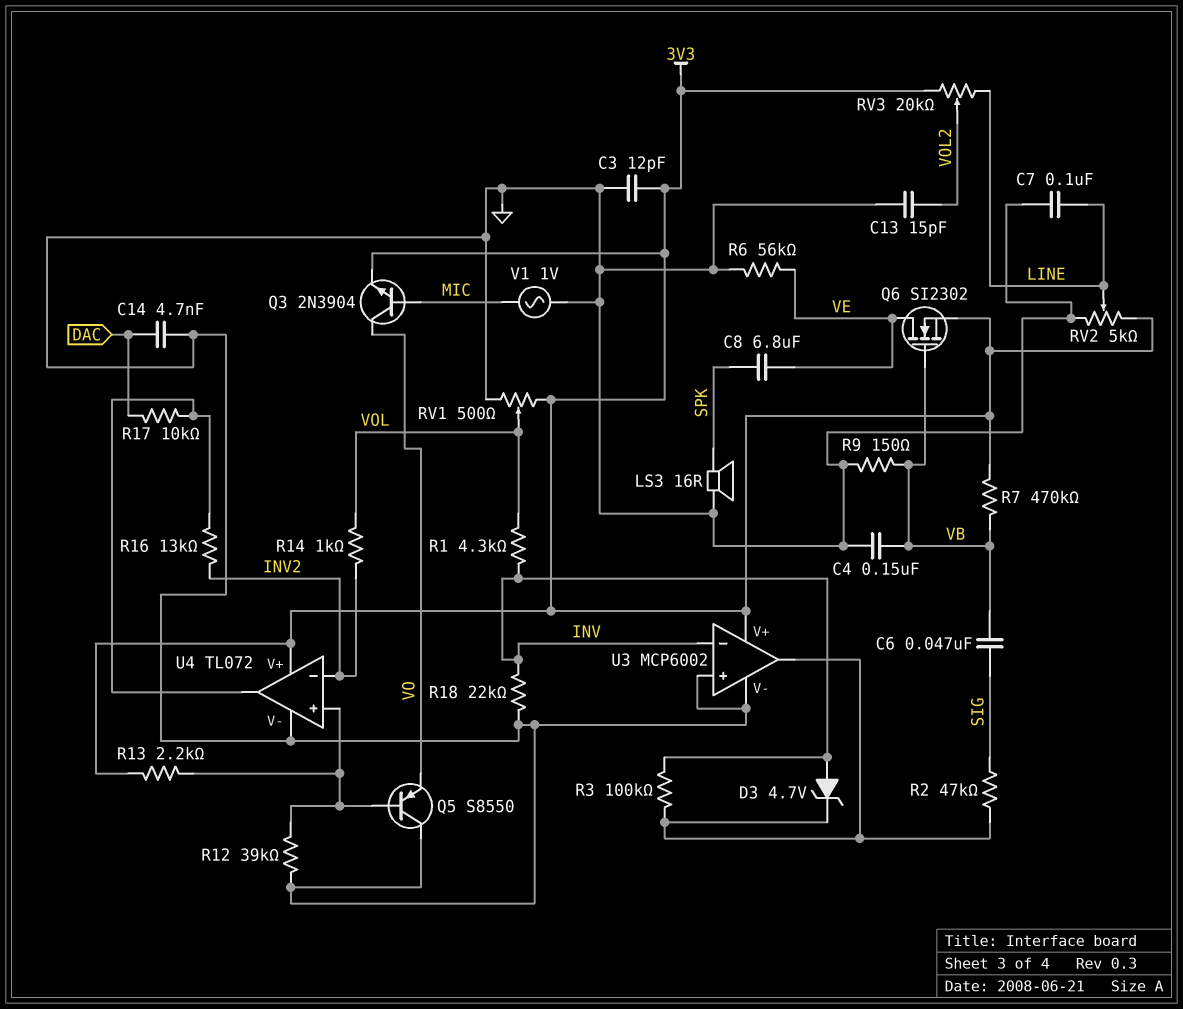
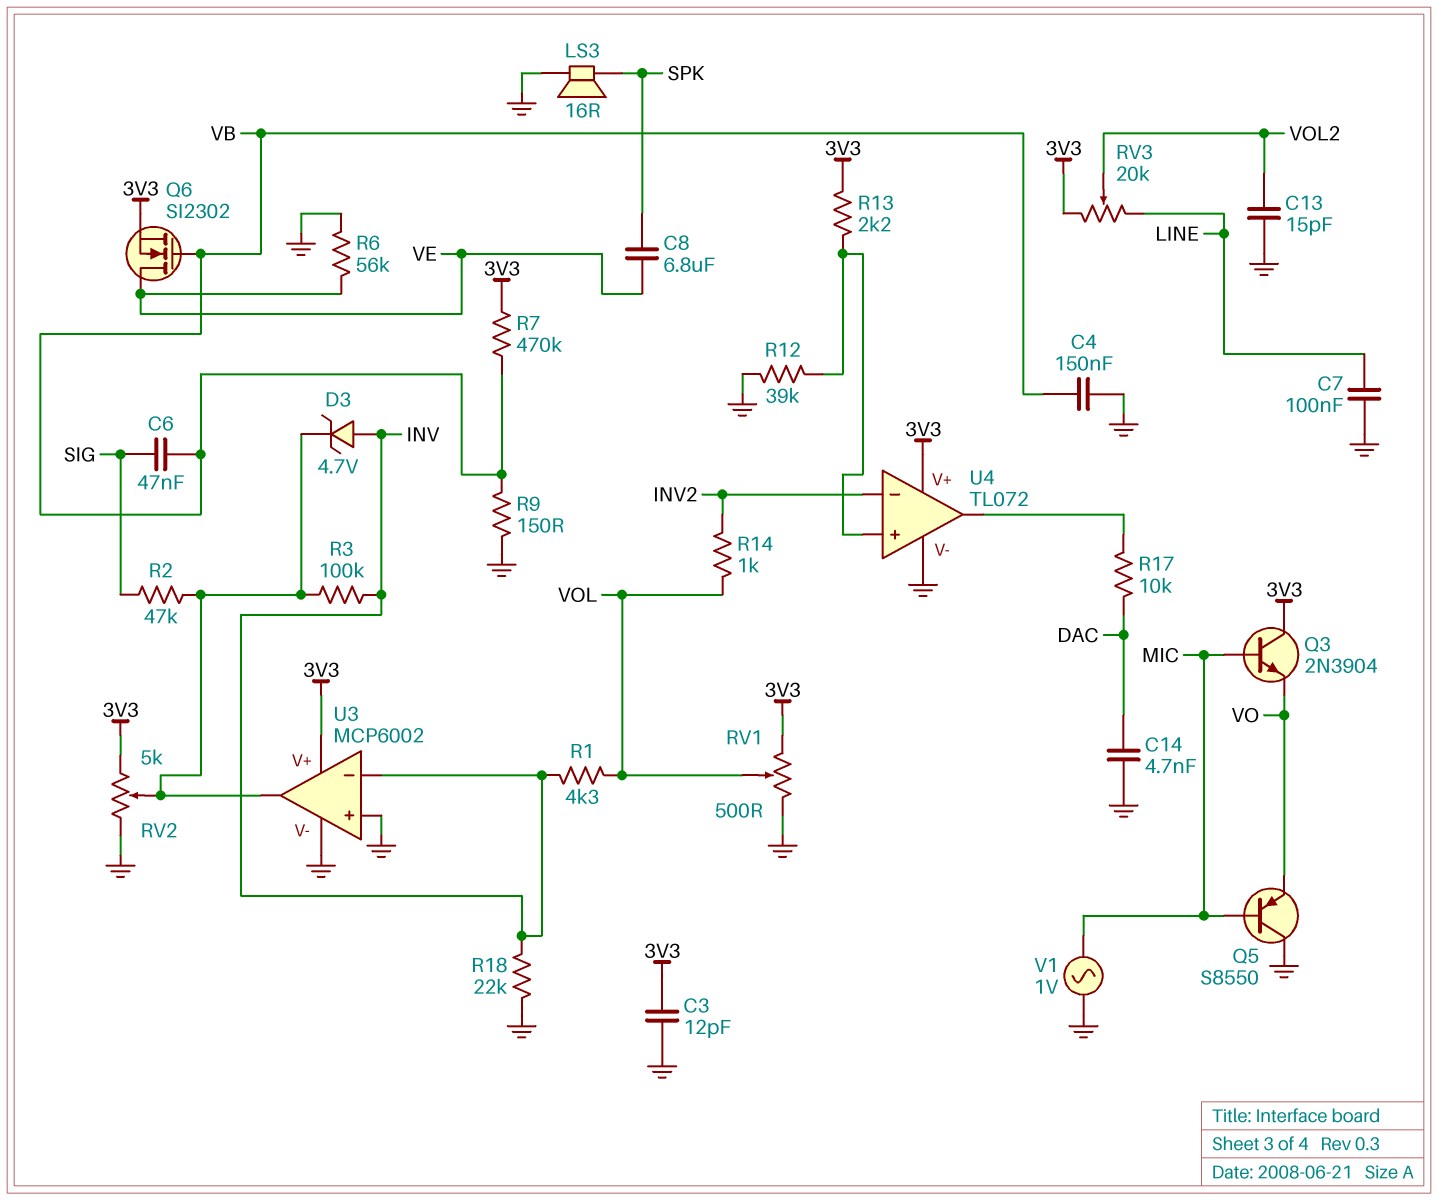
Q3: NPN 2N3904 (B MIC, C VO, E 3V3) -> NPN 2N3904 (B MIC, C 3V3, E VO)
Q5: PNP S8550 (B U4/in+, C GND, E VO) -> PNP S8550 (B MIC, C GND, E VO)
R16: 13k (INV2, U4/out) -> none
RV2: 5k (3V3, GND, wiper LINE) -> 5k (3V3, GND, wiper U3/out)

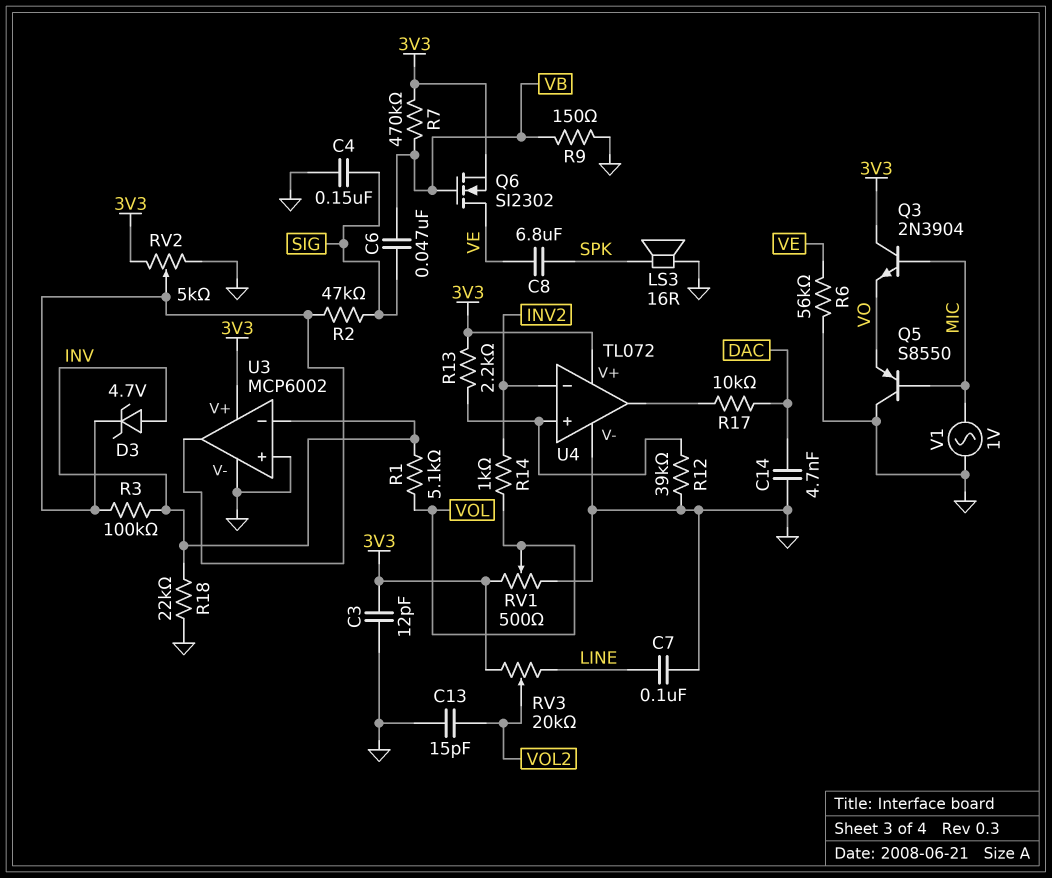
C4: 150nF (GND, VB) -> 150nF (GND, SIG)
R1: 4.3k (INV, VOL) -> 5.1k (INV, VOL)

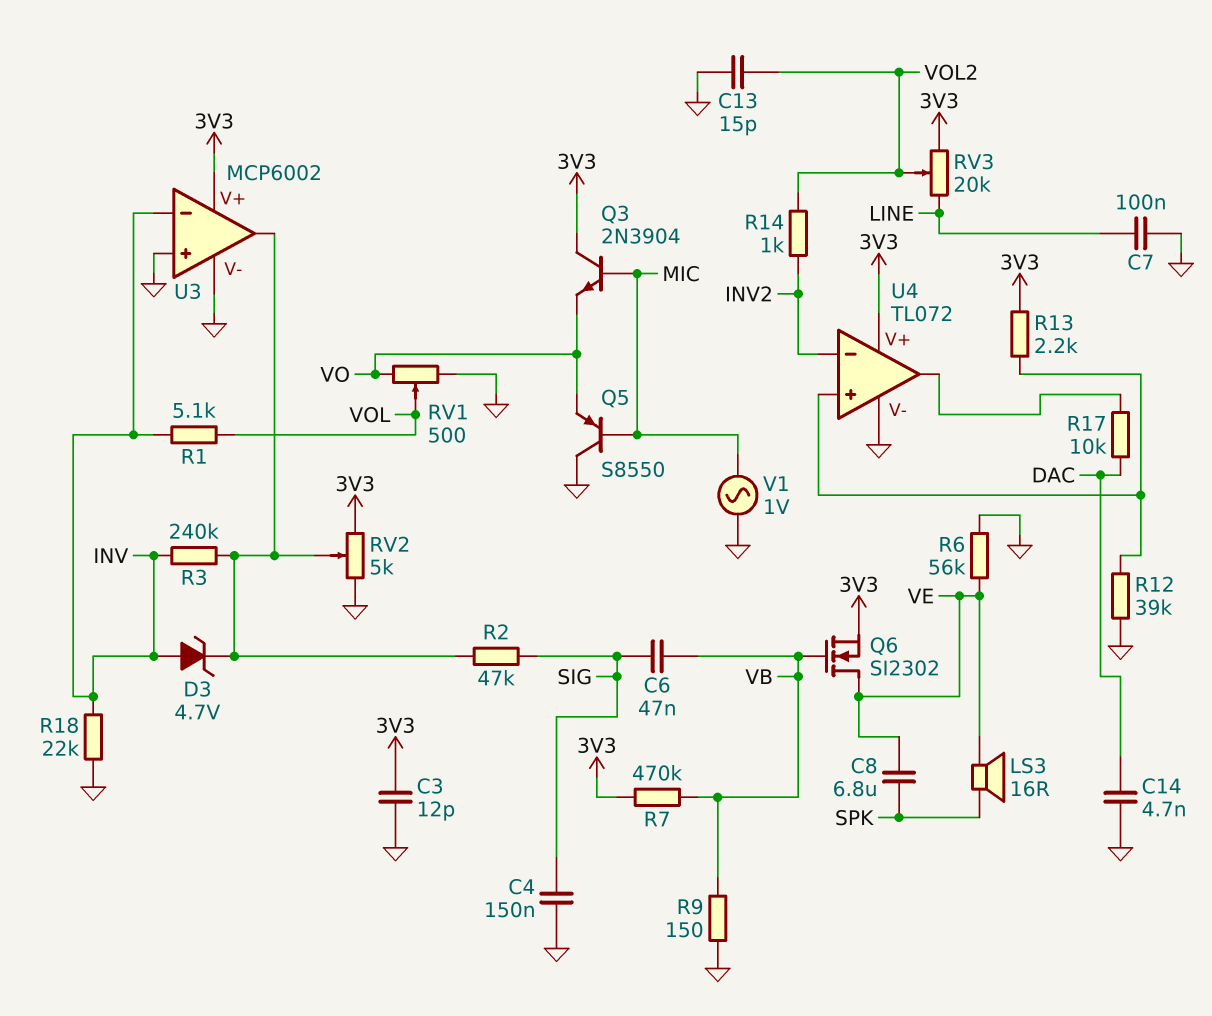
LS3: speaker 16R (GND, SPK) -> speaker 16R (SPK, VE)
R3: 100k (INV, U3/out) -> 240k (INV, U3/out)
R14: 1k (INV2, VOL) -> 1k (INV2, VOL2)
RV1: 500 (3V3, GND, wiper VOL) -> 500 (GND, VO, wiper VOL)

